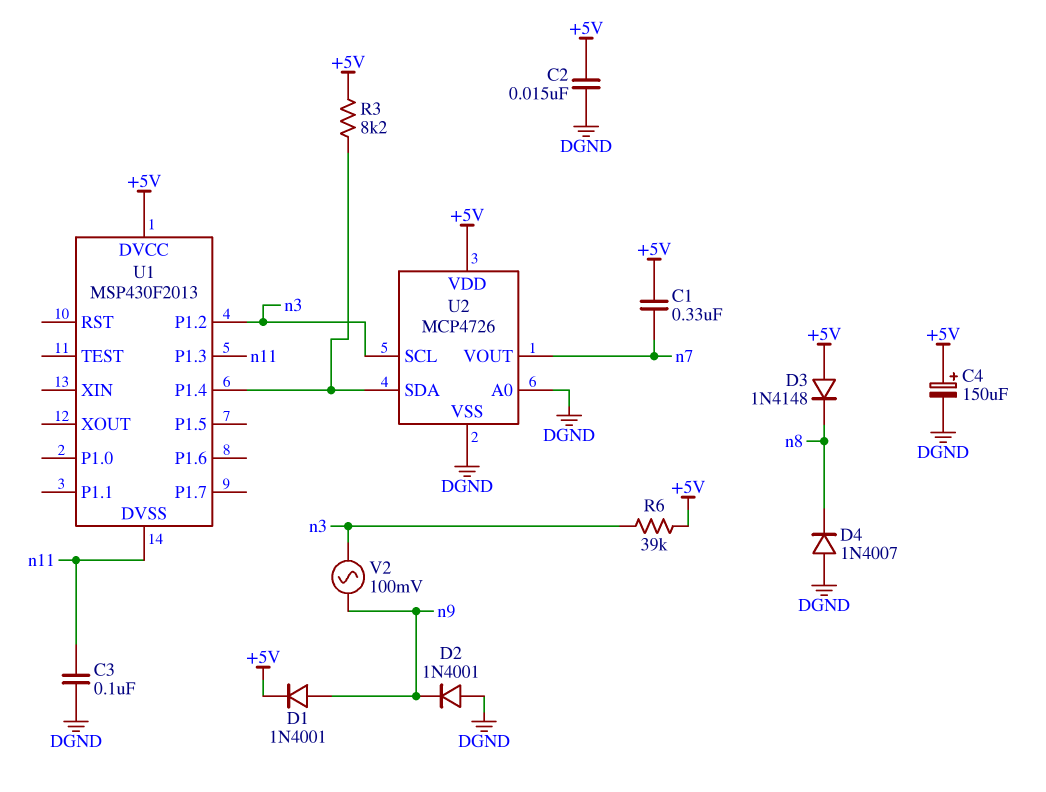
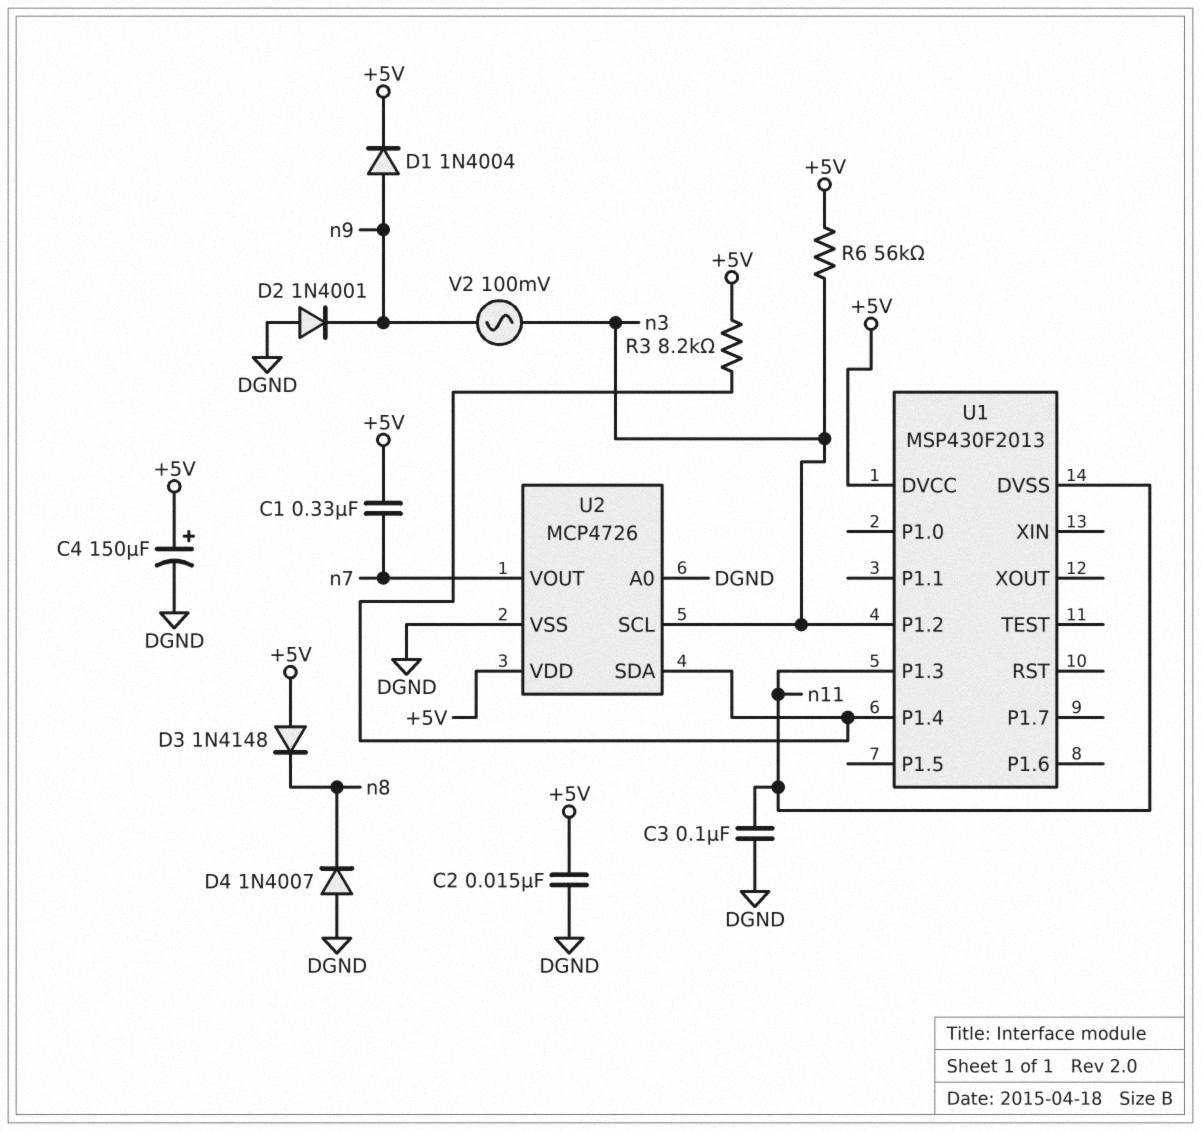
D1: diode 1N4001 (A n9, K +5V) -> diode 1N4004 (A n9, K +5V)
R6: 39k (+5V, n3) -> 56k (+5V, n3)

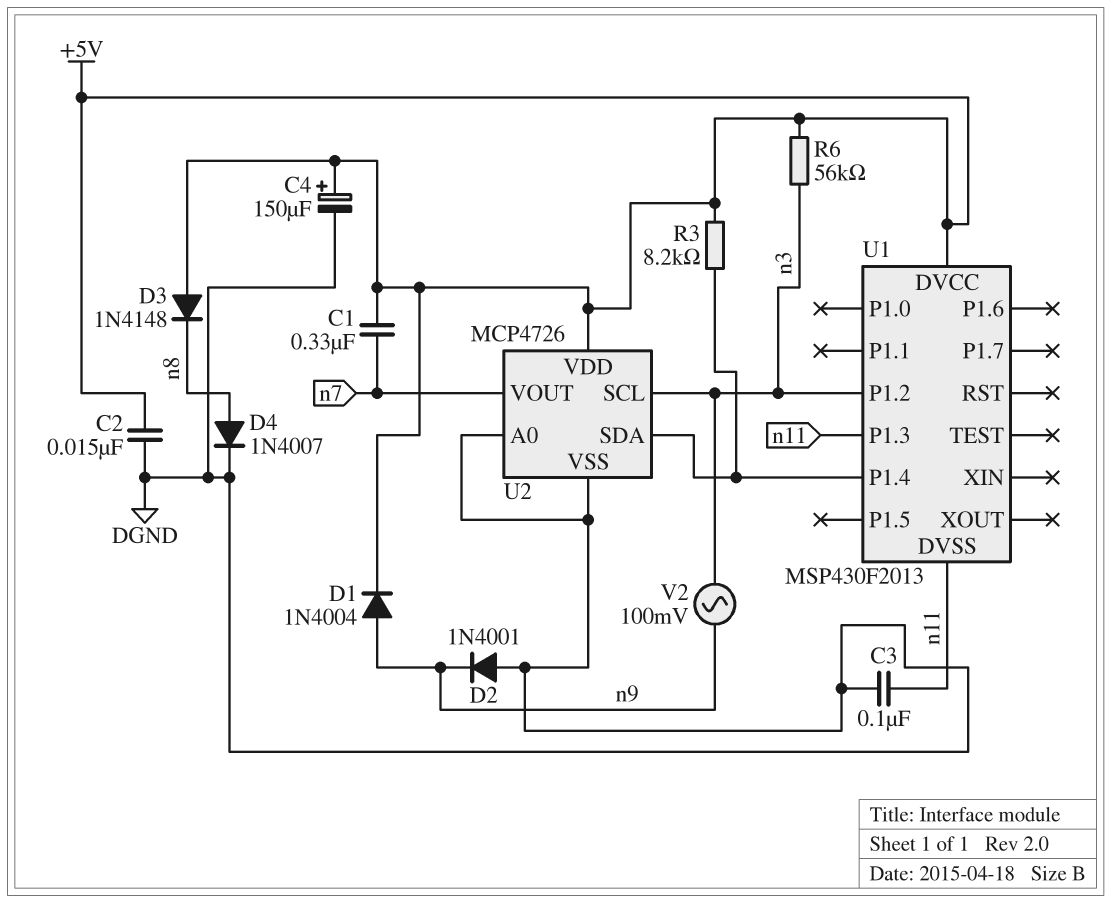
D4: diode 1N4007 (A DGND, K n8) -> diode 1N4007 (A n8, K DGND)

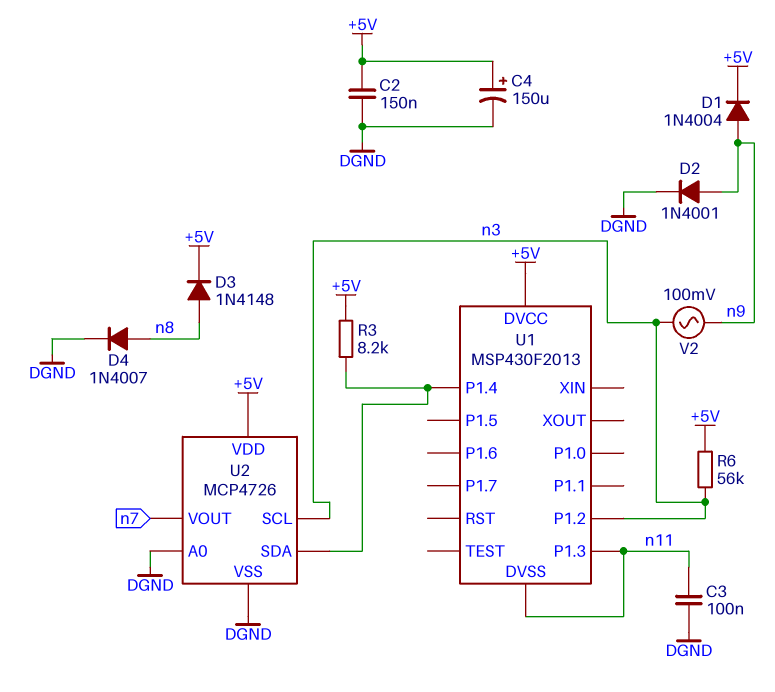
C1: 330nF (+5V, n7) -> none
C2: 15nF (+5V, DGND) -> 150nF (+5V, DGND)
D2: diode 1N4001 (A DGND, K n9) -> diode 1N4001 (A n9, K DGND)
D3: diode 1N4148 (A +5V, K n8) -> diode 1N4148 (A n8, K +5V)

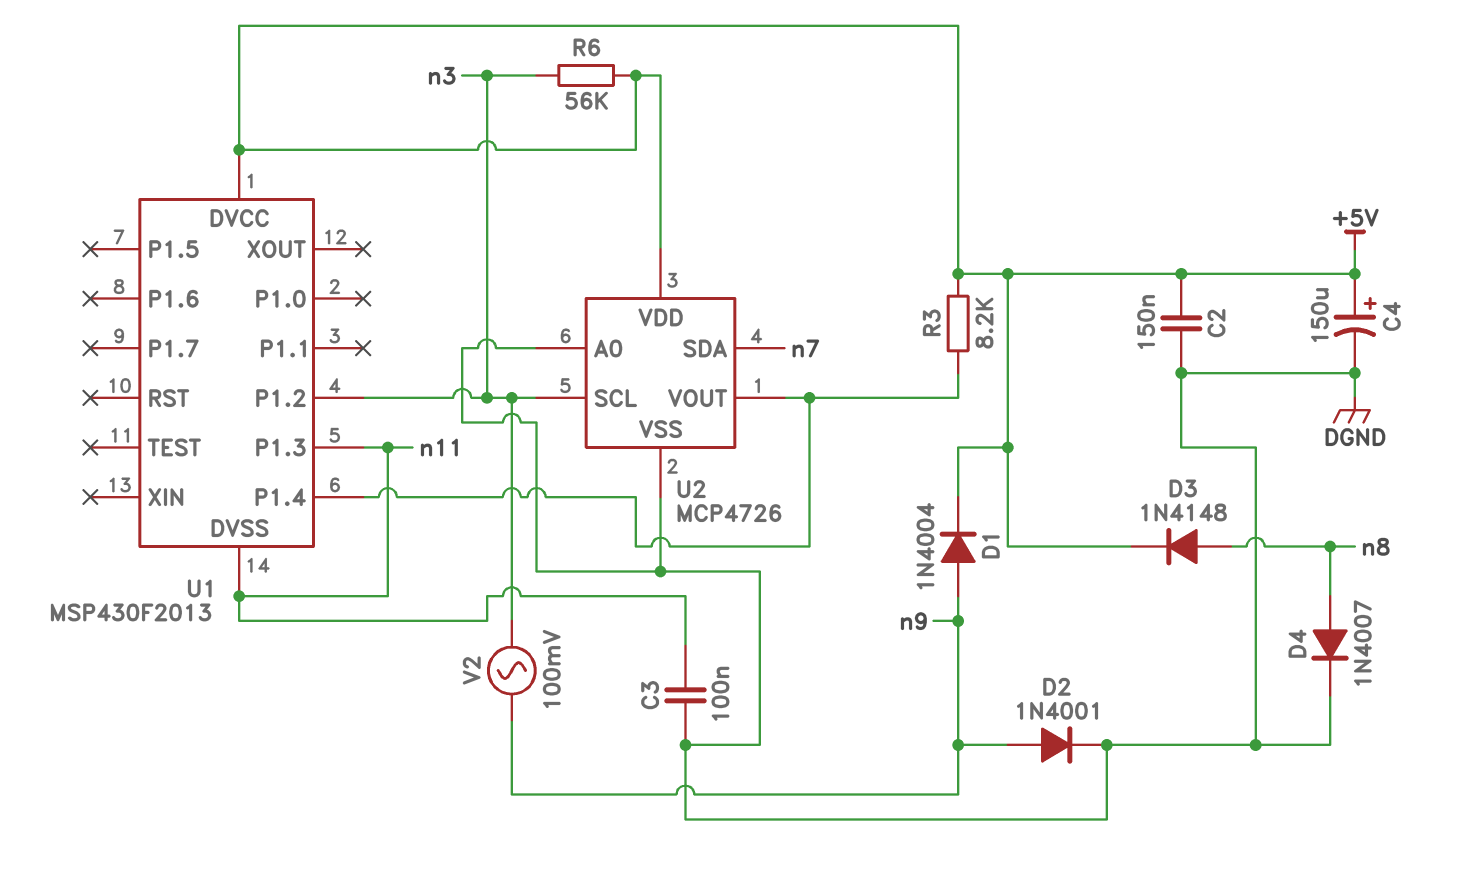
U2 pin SDA: U1/P1.4 -> n7
U2 pin VOUT: n7 -> U1/P1.4

